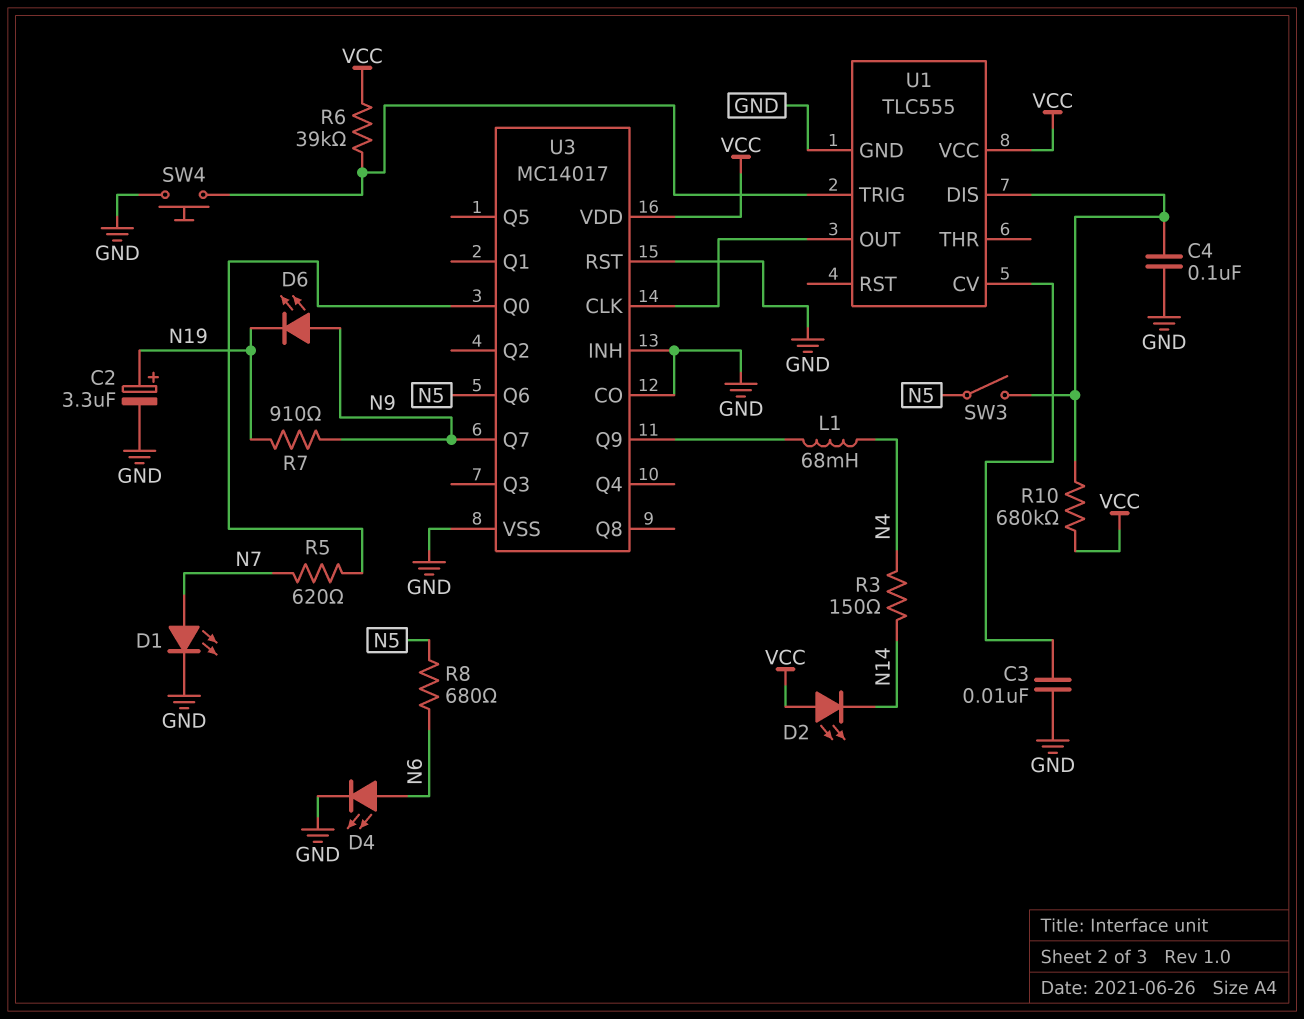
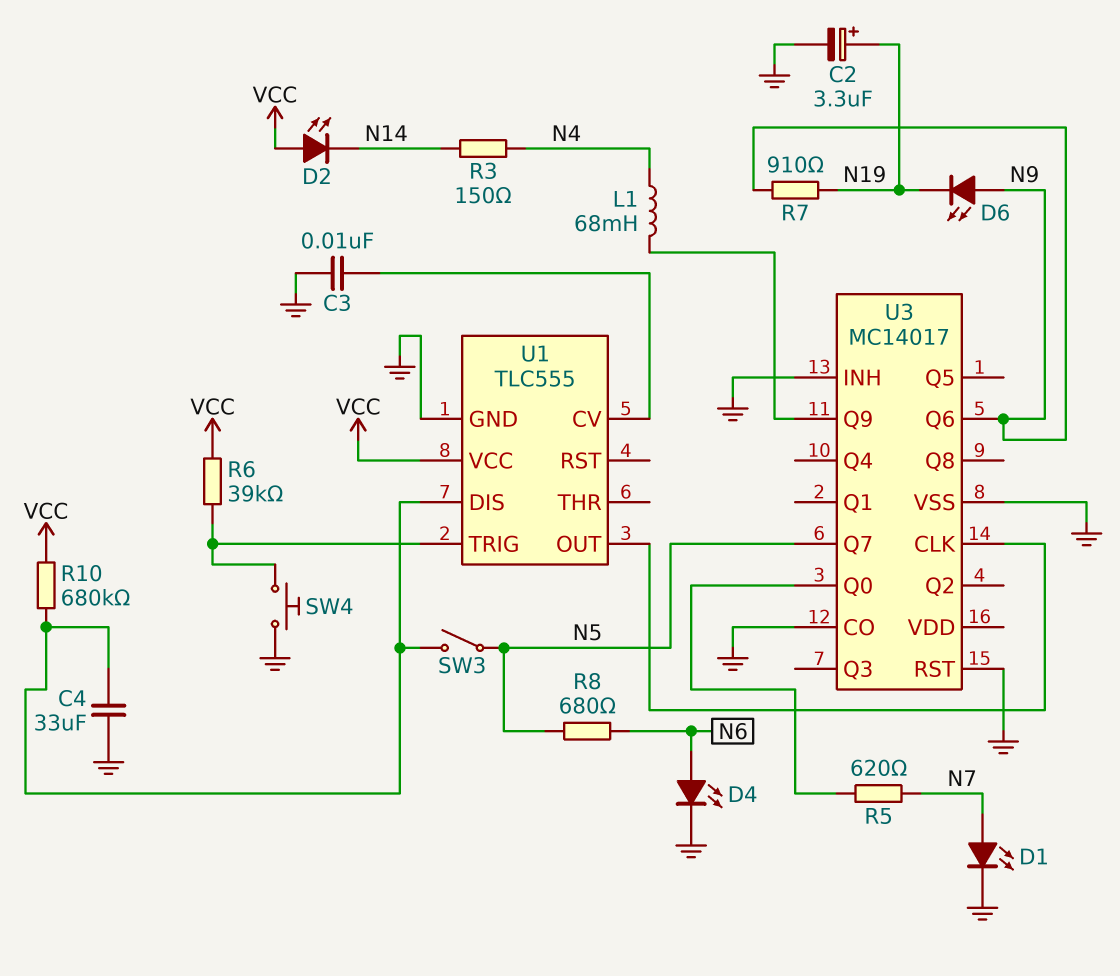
C4: 100nF (GND, U1/DIS) -> 33uF (GND, U1/DIS)
U3 pin Q6: N5 -> N9
U3 pin Q7: N9 -> N5
U3 pin VDD: VCC -> none

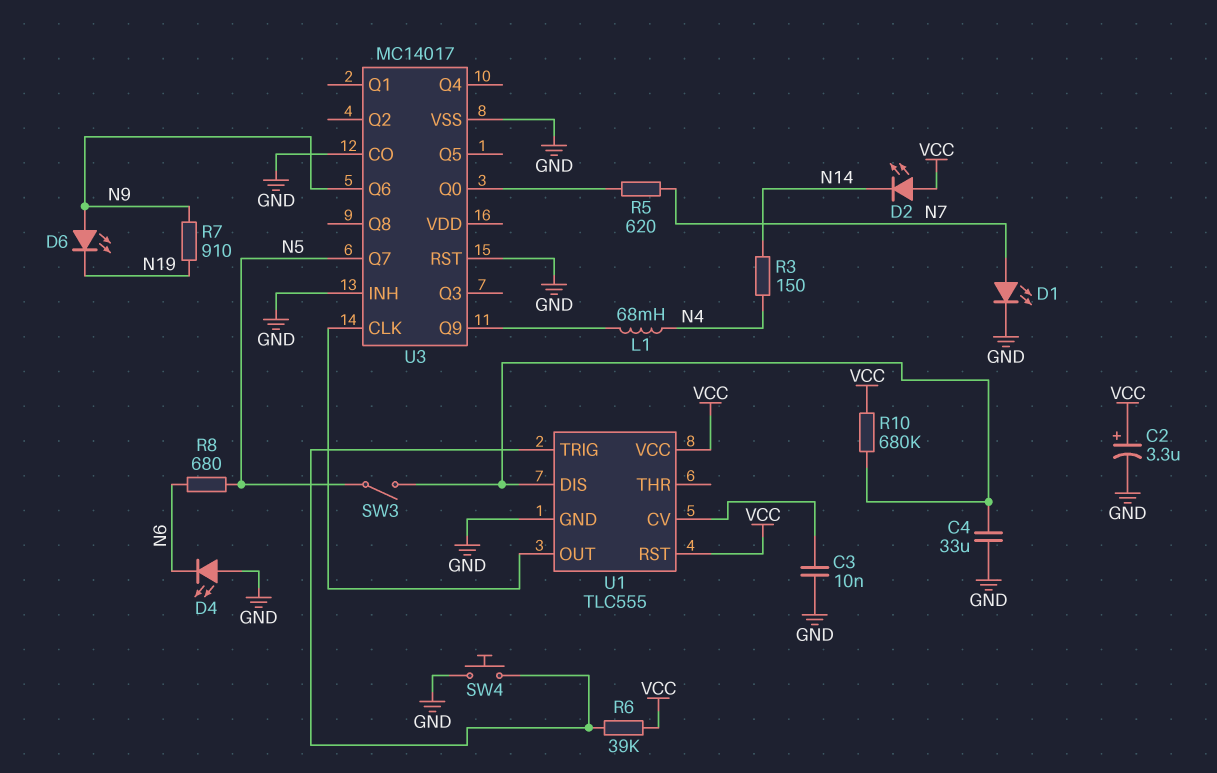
C2: 3.3uF (plus N19, minus GND) -> 3.3uF (plus VCC, minus GND)
D4: LED (A N6, K GND) -> LED (A GND, K N6)
U1 pin RST: none -> VCC

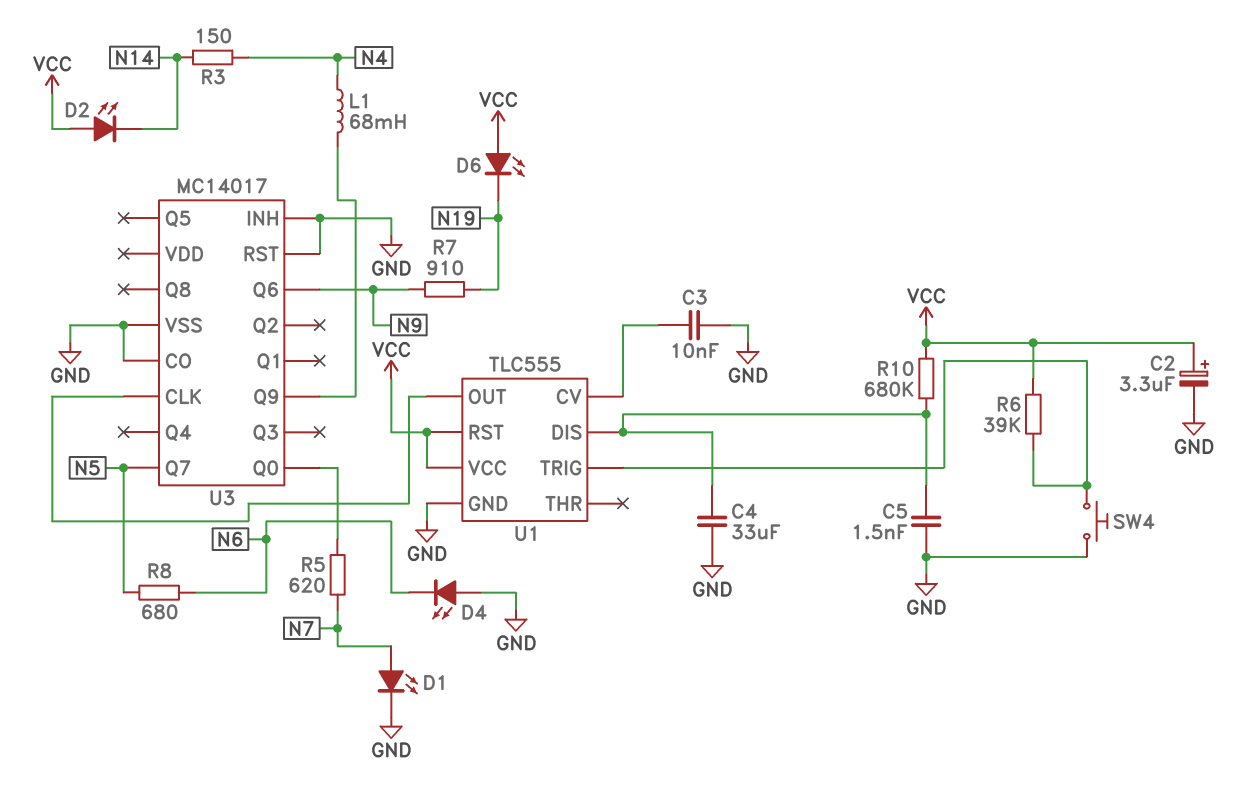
C5: none -> 1.5nF (GND, U1/DIS)
D6: LED (A N9, K N19) -> LED (A VCC, K N19)
SW3: switch (N5, U1/DIS) -> none

